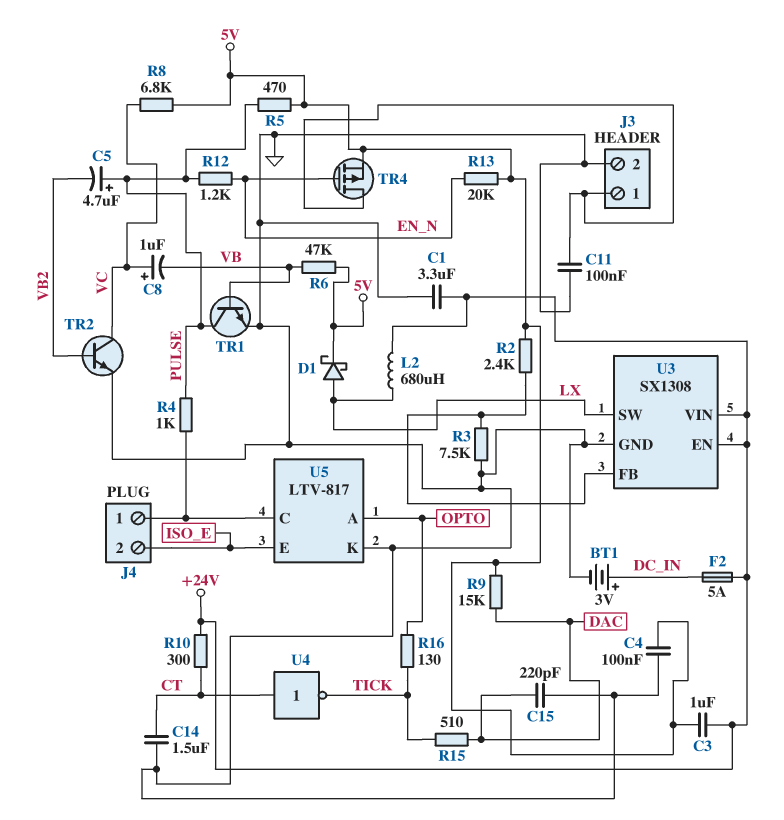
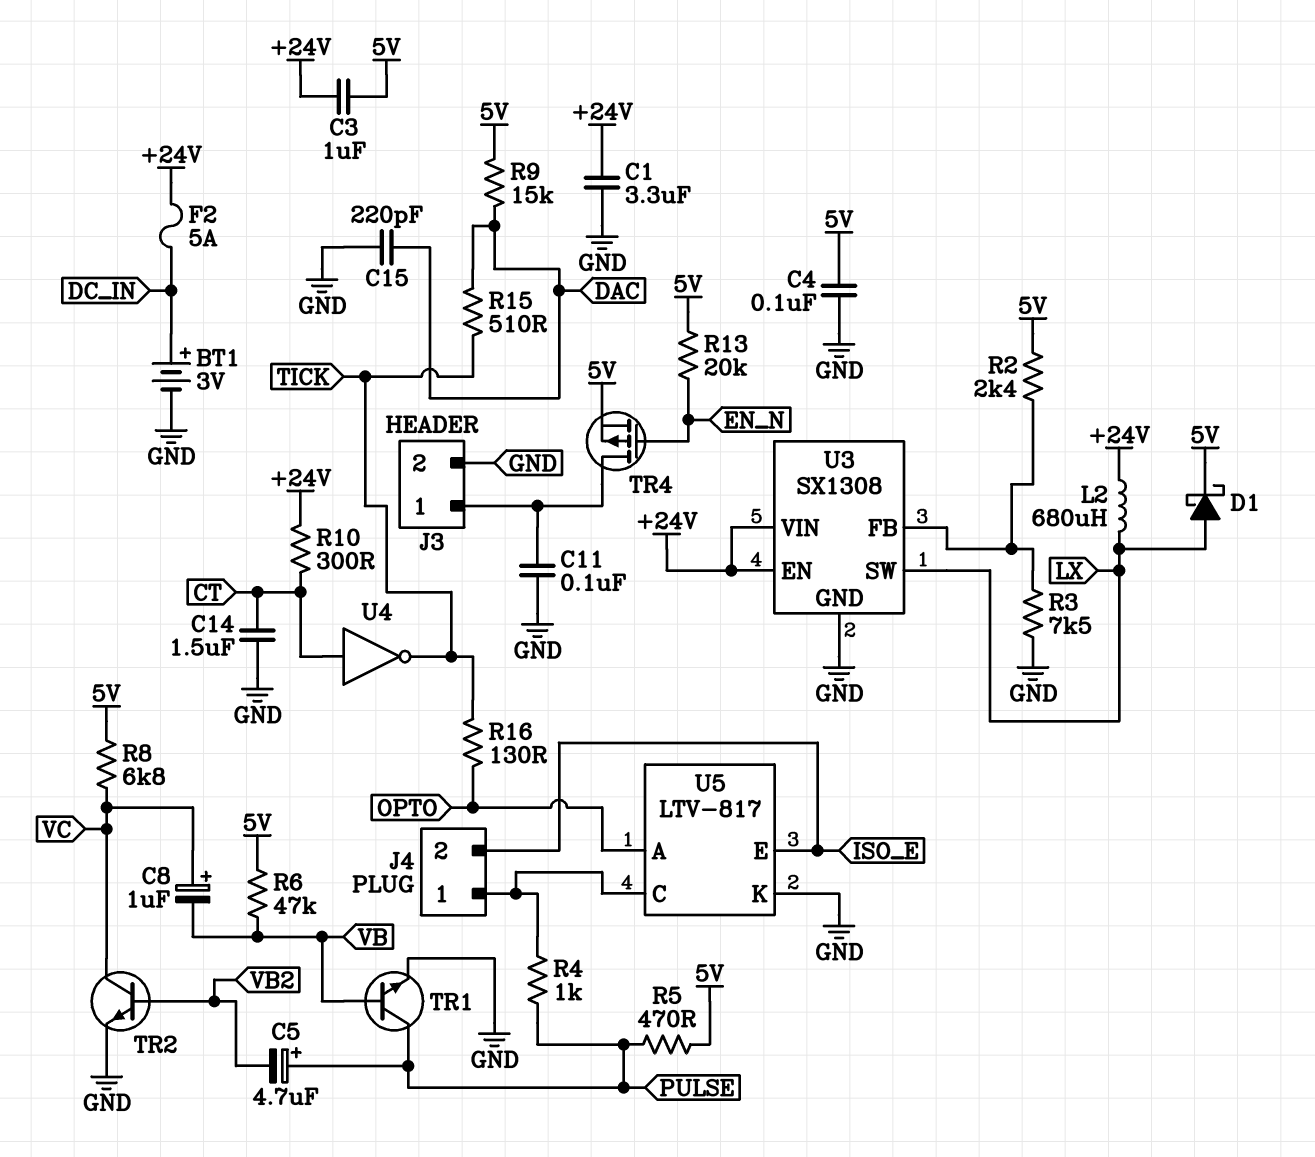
R12: 1.2k (EN_N, PULSE) -> none

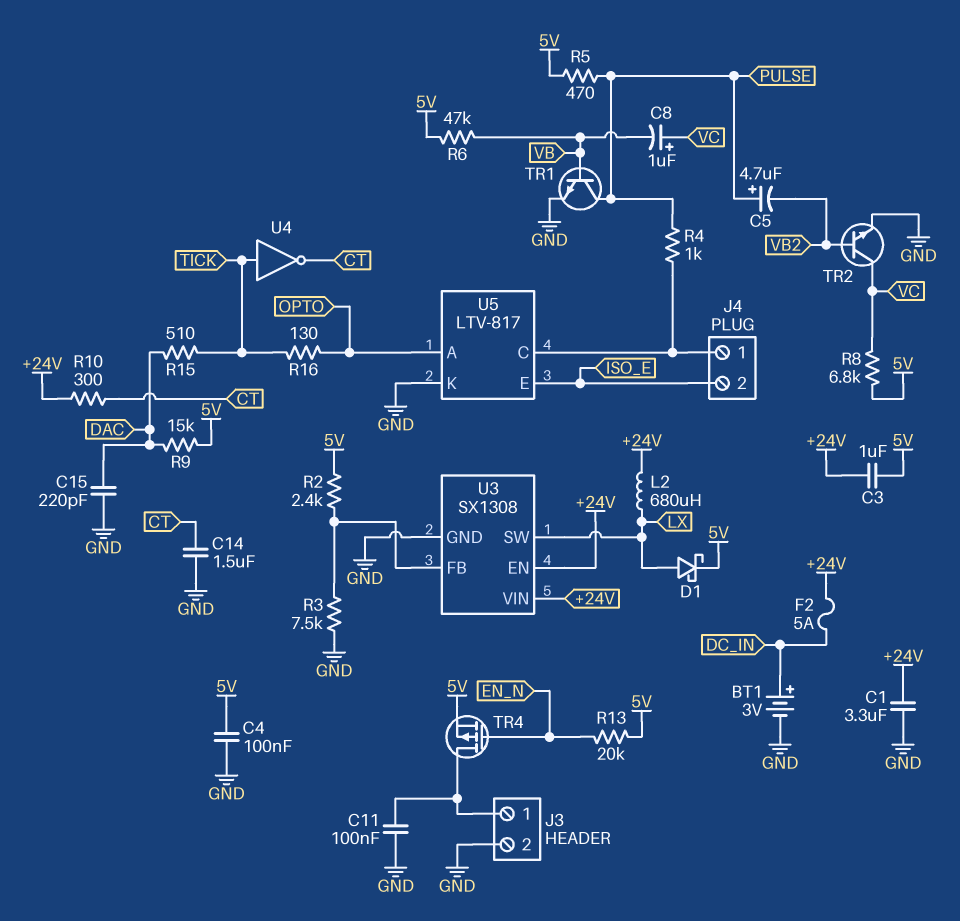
U4: NOT (in CT, out TICK) -> NOT (in TICK, out CT)

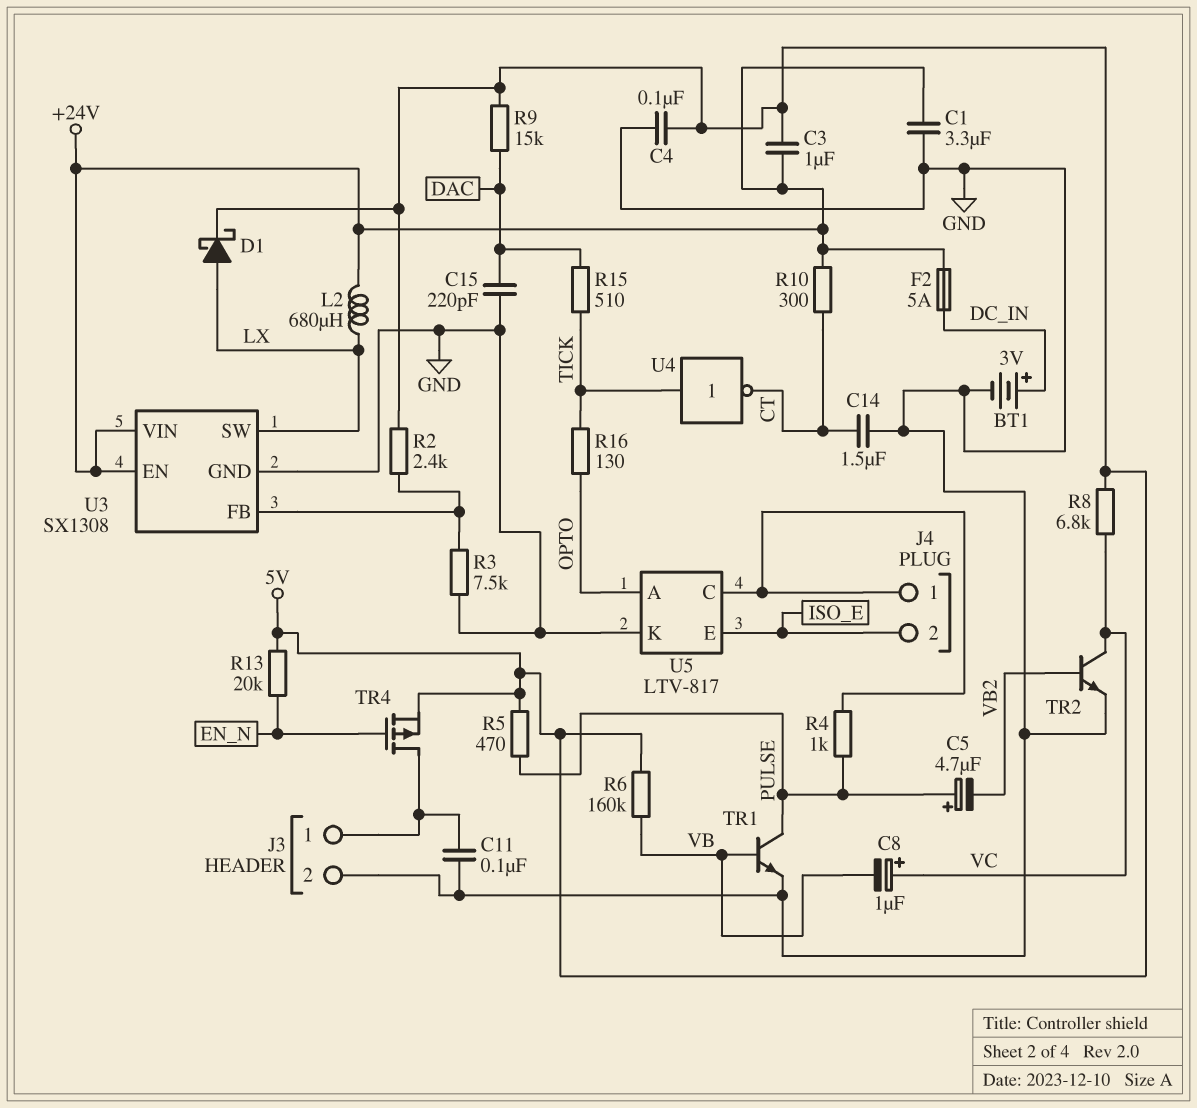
R6: 47k (5V, VB) -> 160k (5V, VB)

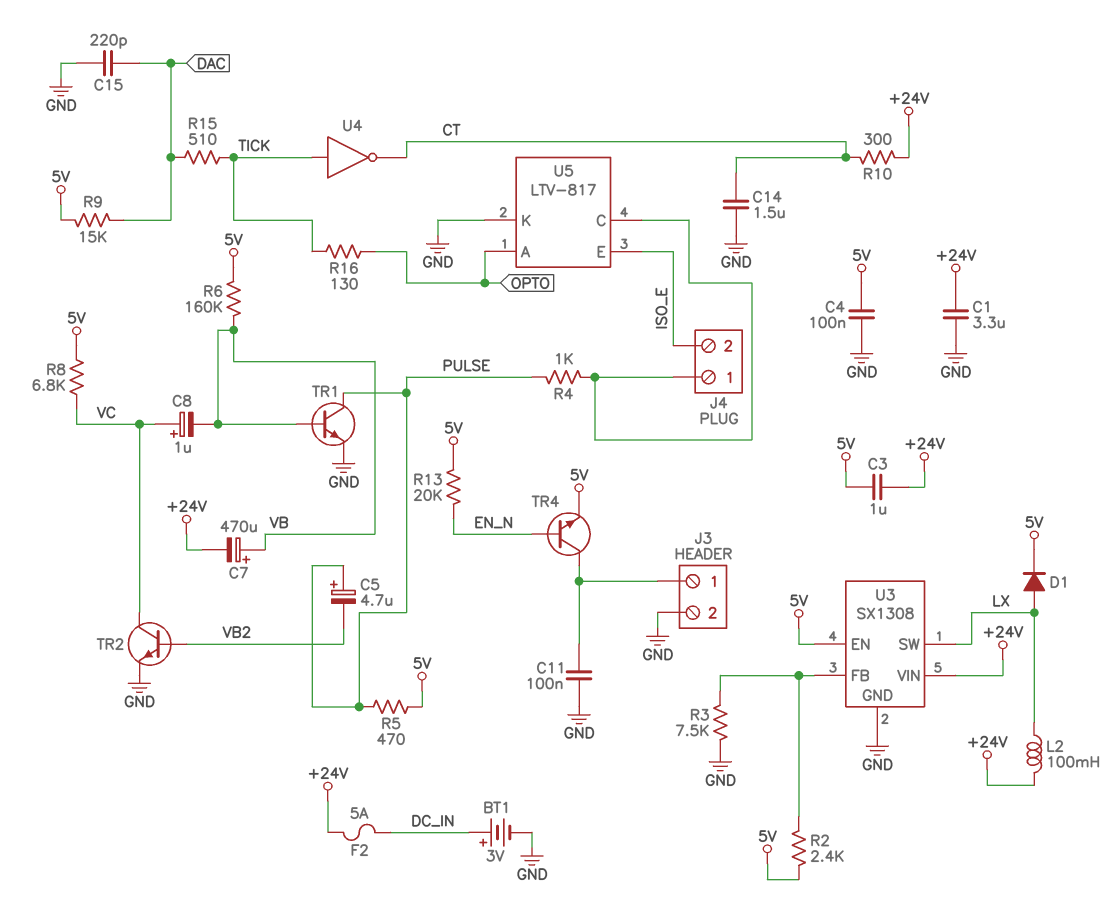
C7: none -> 470uF (plus VB, minus +24V)
D1: schottky (A LX, K 5V) -> diode (A LX, K 5V)
L2: 680uH (+24V, LX) -> 100mH (+24V, LX)
TR4: PMOS (G EN_N, D J3/1, S 5V) -> NPN (B EN_N, C J3/1, E 5V)
U3 pin EN: +24V -> 5V

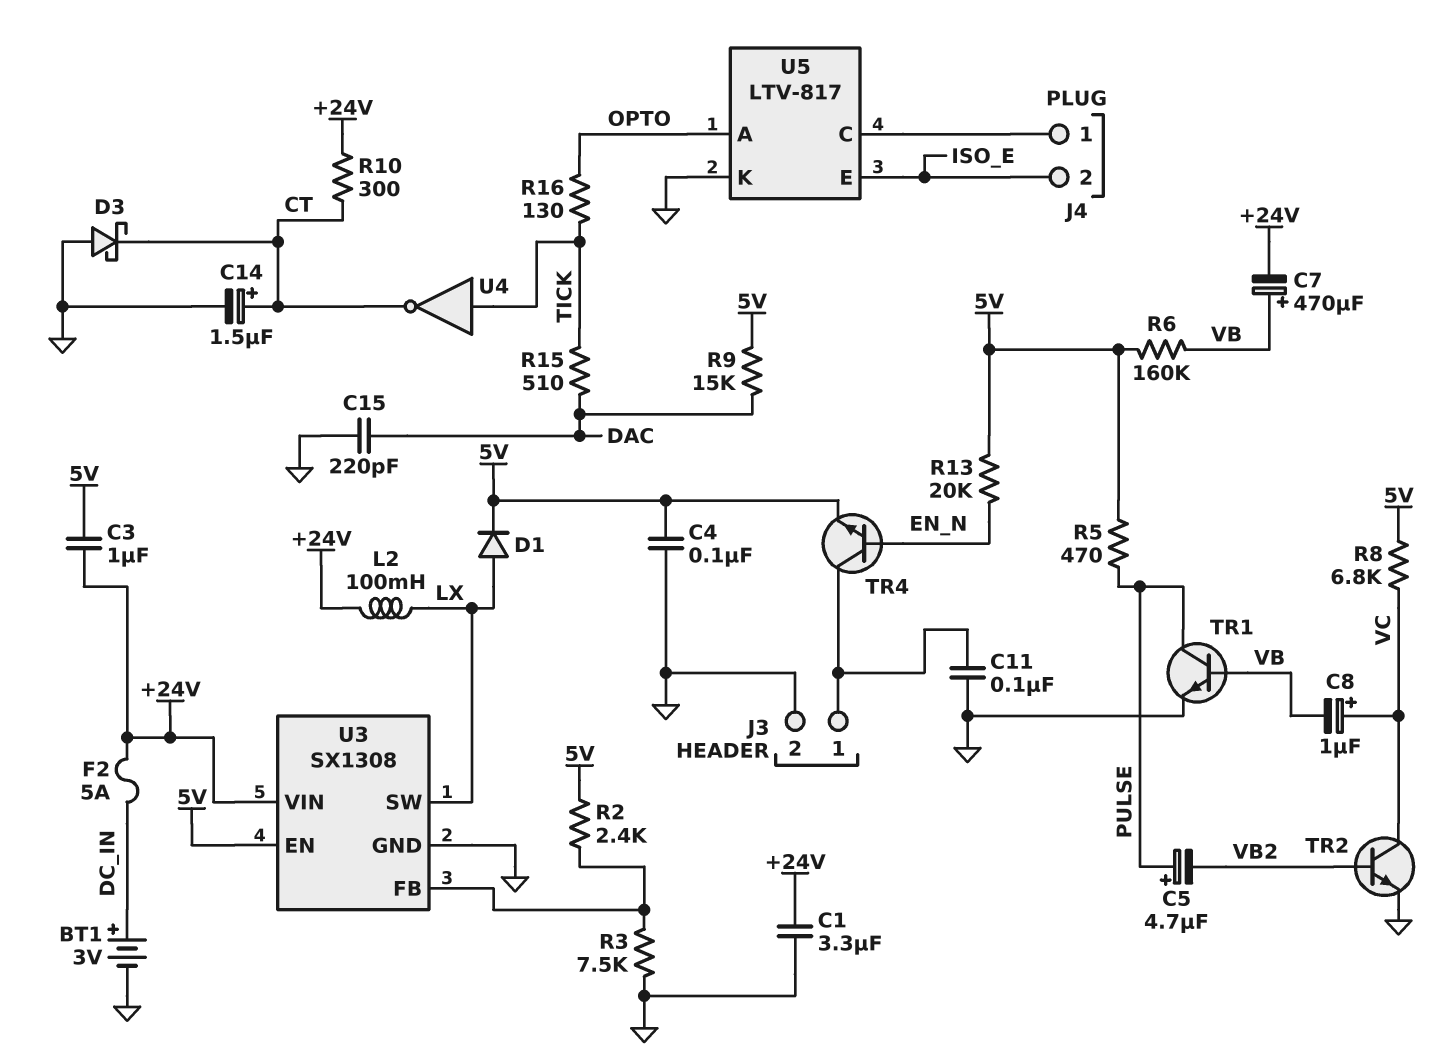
C14: 1.5uF (CT, GND) -> 1.5uF (plus CT, minus GND)
D3: none -> schottky (A GND, K CT)
R4: 1k (J4/1, PULSE) -> none

